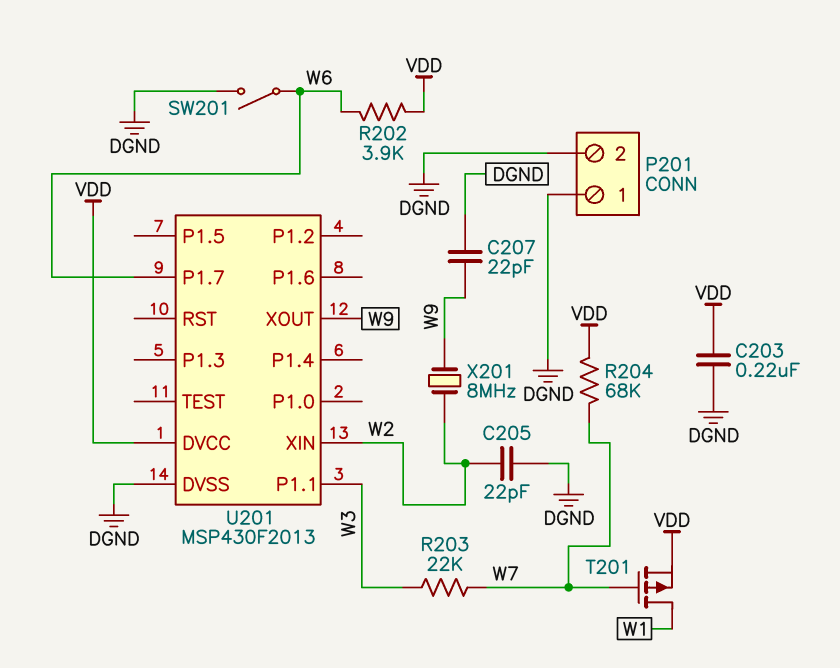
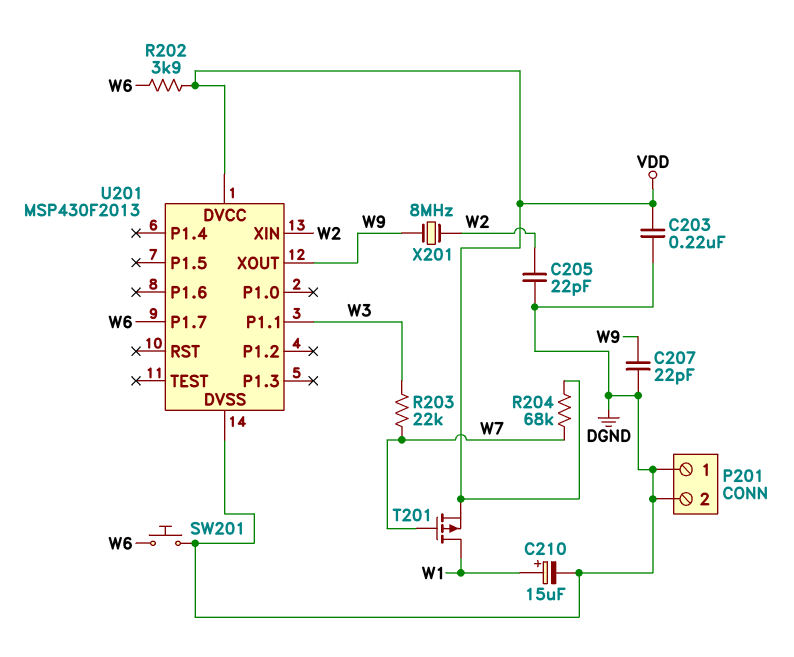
C210: none -> 15uF (plus W1, minus DGND)
SW201: switch (DGND, W6) -> button (DGND, W6)

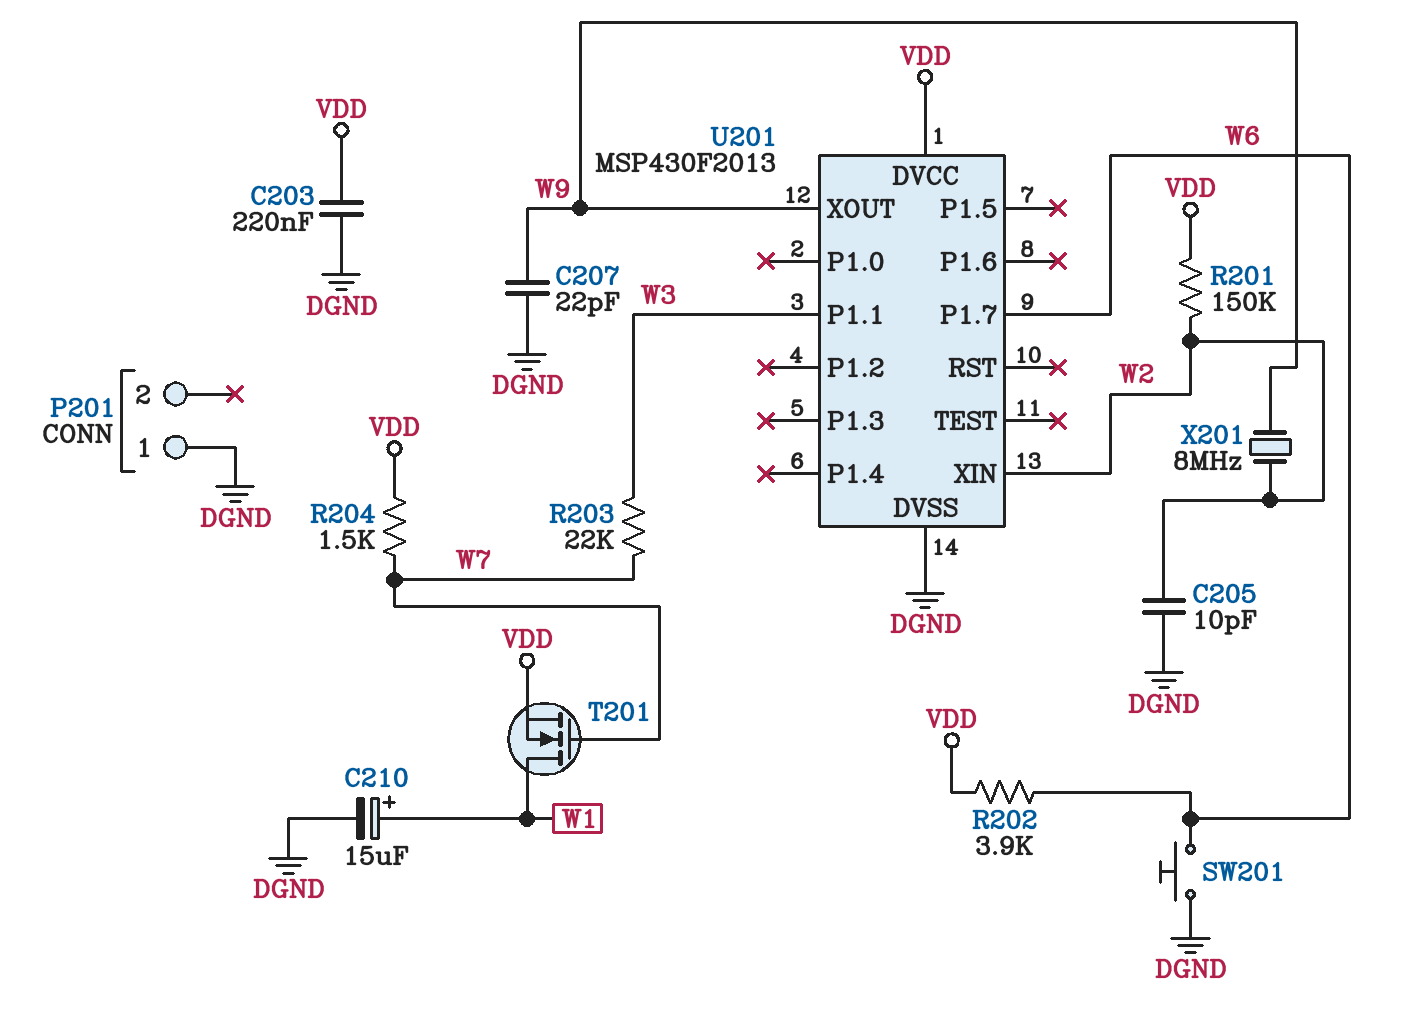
C205: 22pF (DGND, W2) -> 10pF (DGND, W2)
P201 pin 2: DGND -> none
R201: none -> 150k (VDD, W2)
R204: 68k (VDD, W7) -> 1.5k (VDD, W7)
T201: PMOS (G W7, D W1, S VDD) -> NMOS (G W7, D W1, S VDD)

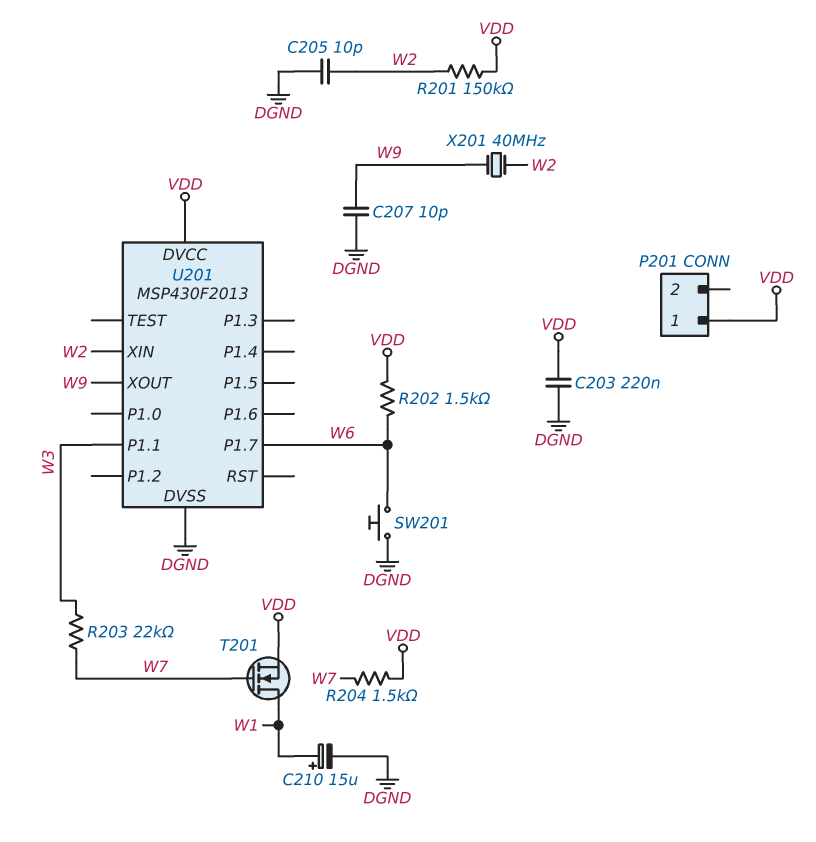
C207: 22pF (DGND, W9) -> 10pF (DGND, W9)
P201 pin 1: DGND -> VDD
R202: 3.9k (VDD, W6) -> 1.5k (VDD, W6)
X201: 8MHz (W2, W9) -> 40MHz (W2, W9)

